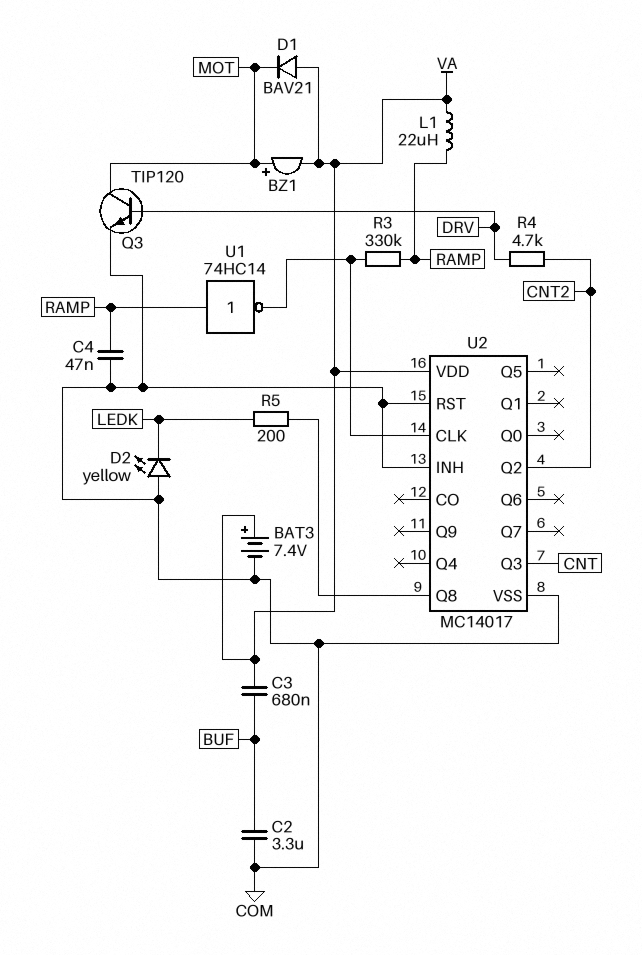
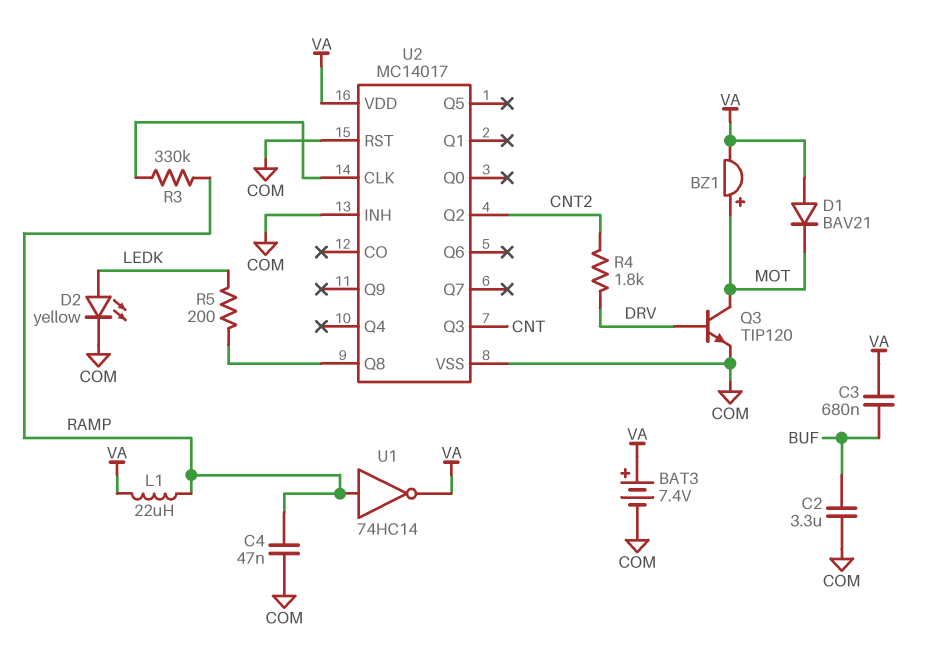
D2: LED yellow (A COM, K LEDK) -> LED yellow (A LEDK, K COM)
R4: 4.7k (CNT2, DRV) -> 1.8k (CNT2, DRV)
U1: NOT 74HC14 (in RAMP, out U2/CLK) -> NOT 74HC14 (in RAMP, out VA)

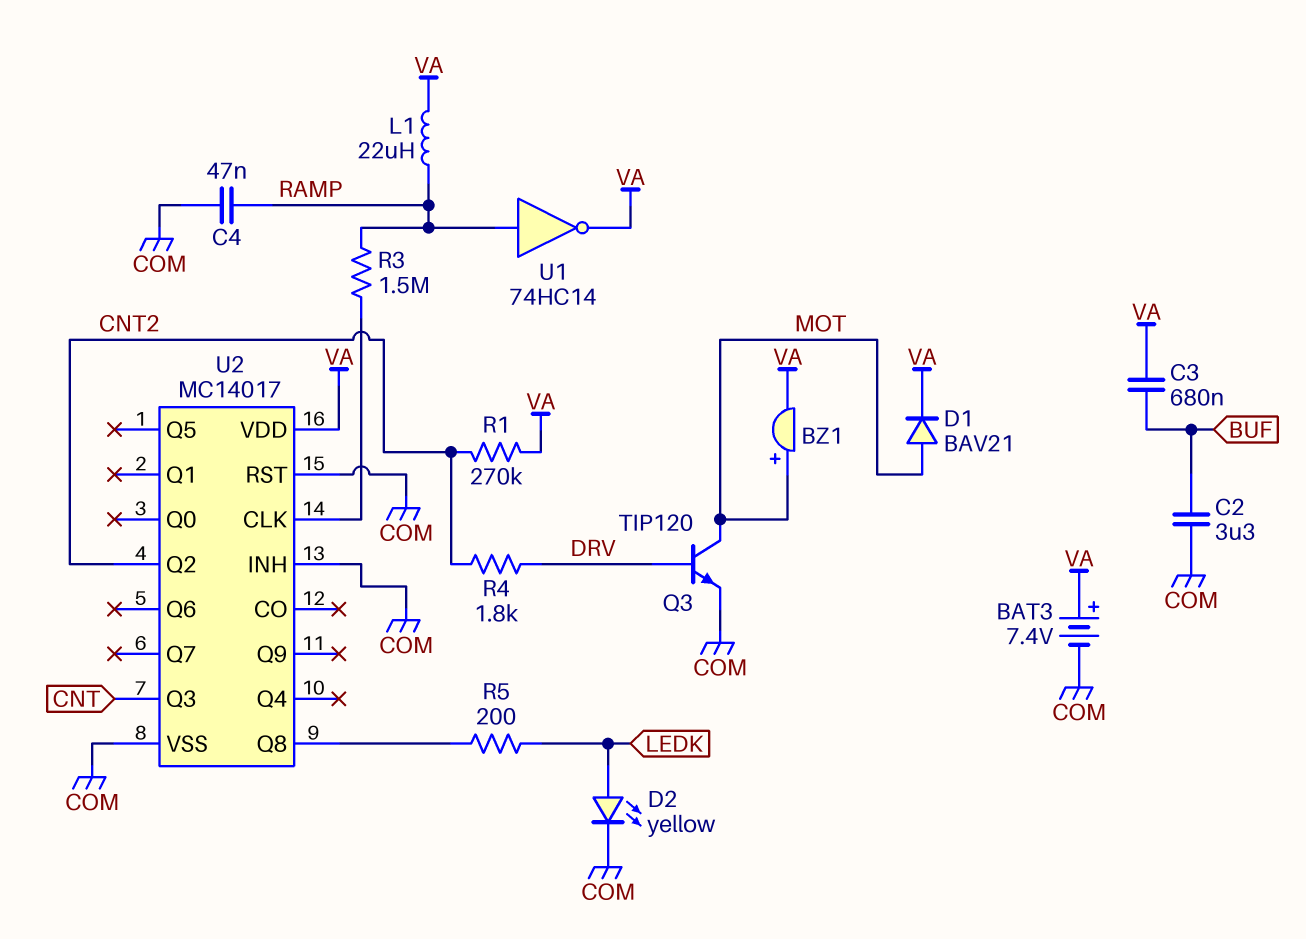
D1: diode BAV21 (A VA, K MOT) -> diode BAV21 (A MOT, K VA)
R1: none -> 270k (CNT2, VA)
R3: 330k (RAMP, U2/CLK) -> 1.5M (RAMP, U2/CLK)

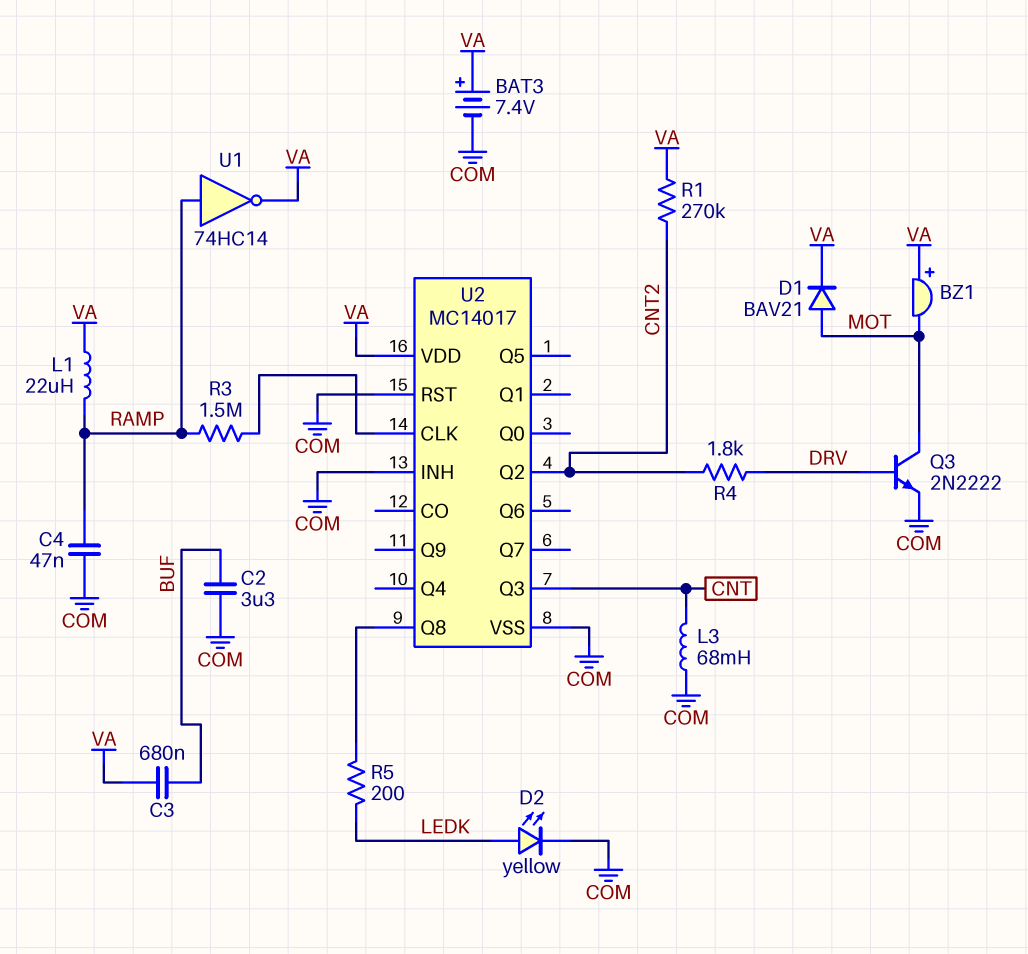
BZ1: buzzer (plus MOT, minus VA) -> buzzer (plus VA, minus MOT)
L3: none -> 68mH (CNT, COM)
Q3: NPN TIP120 (B DRV, C MOT, E COM) -> NPN 2N2222 (B DRV, C MOT, E COM)

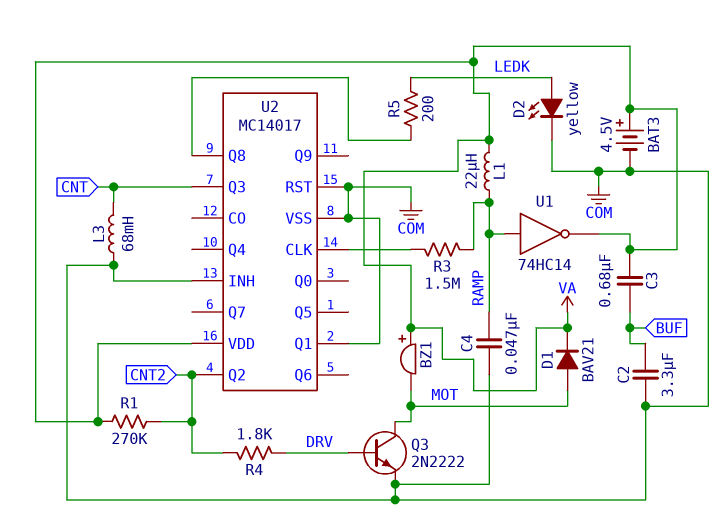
BAT3: 7.4V (plus VA, minus COM) -> 4.5V (plus VA, minus COM)
U2 pin Q1: none -> COM

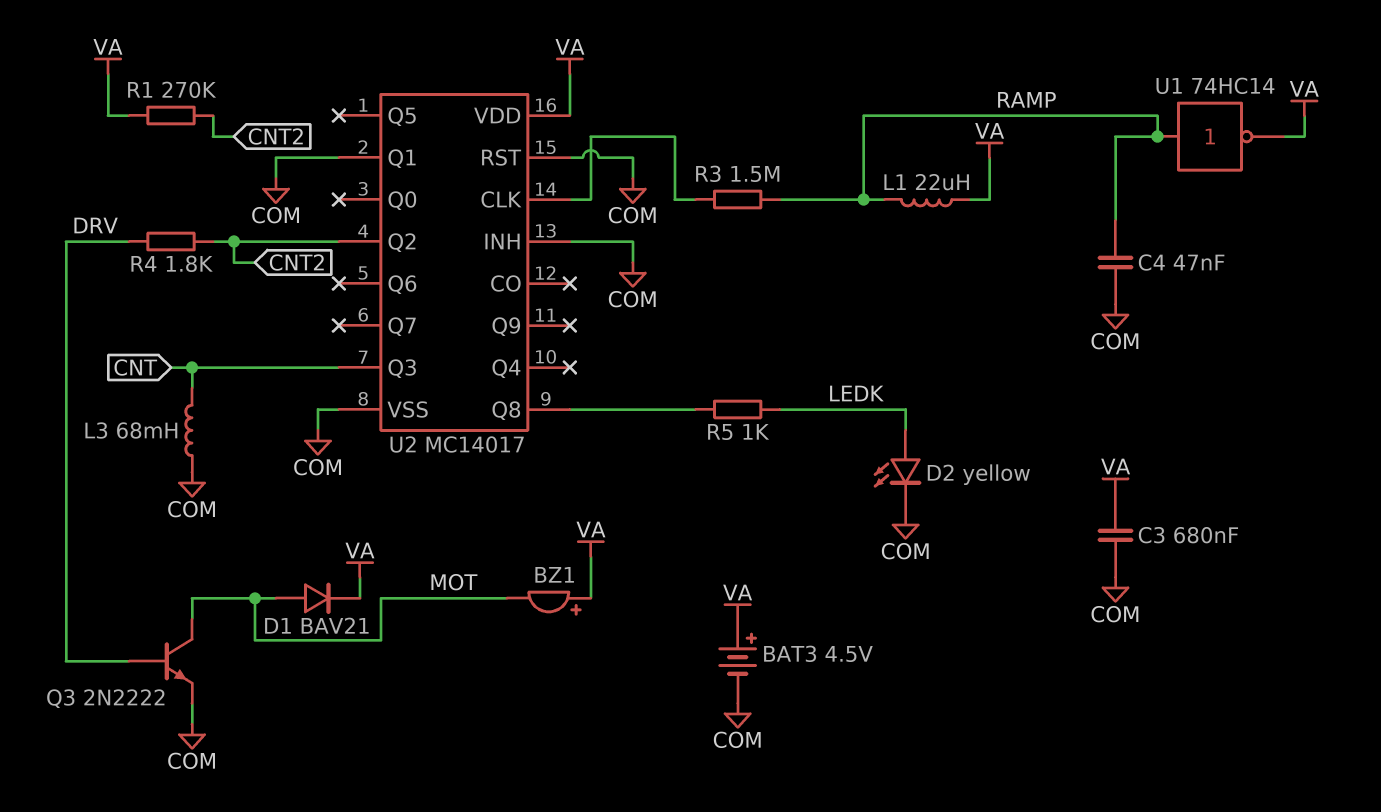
C2: 3.3uF (BUF, COM) -> none
C3: 680nF (BUF, VA) -> 680nF (COM, VA)
R5: 200 (LEDK, U2/Q8) -> 1k (LEDK, U2/Q8)

